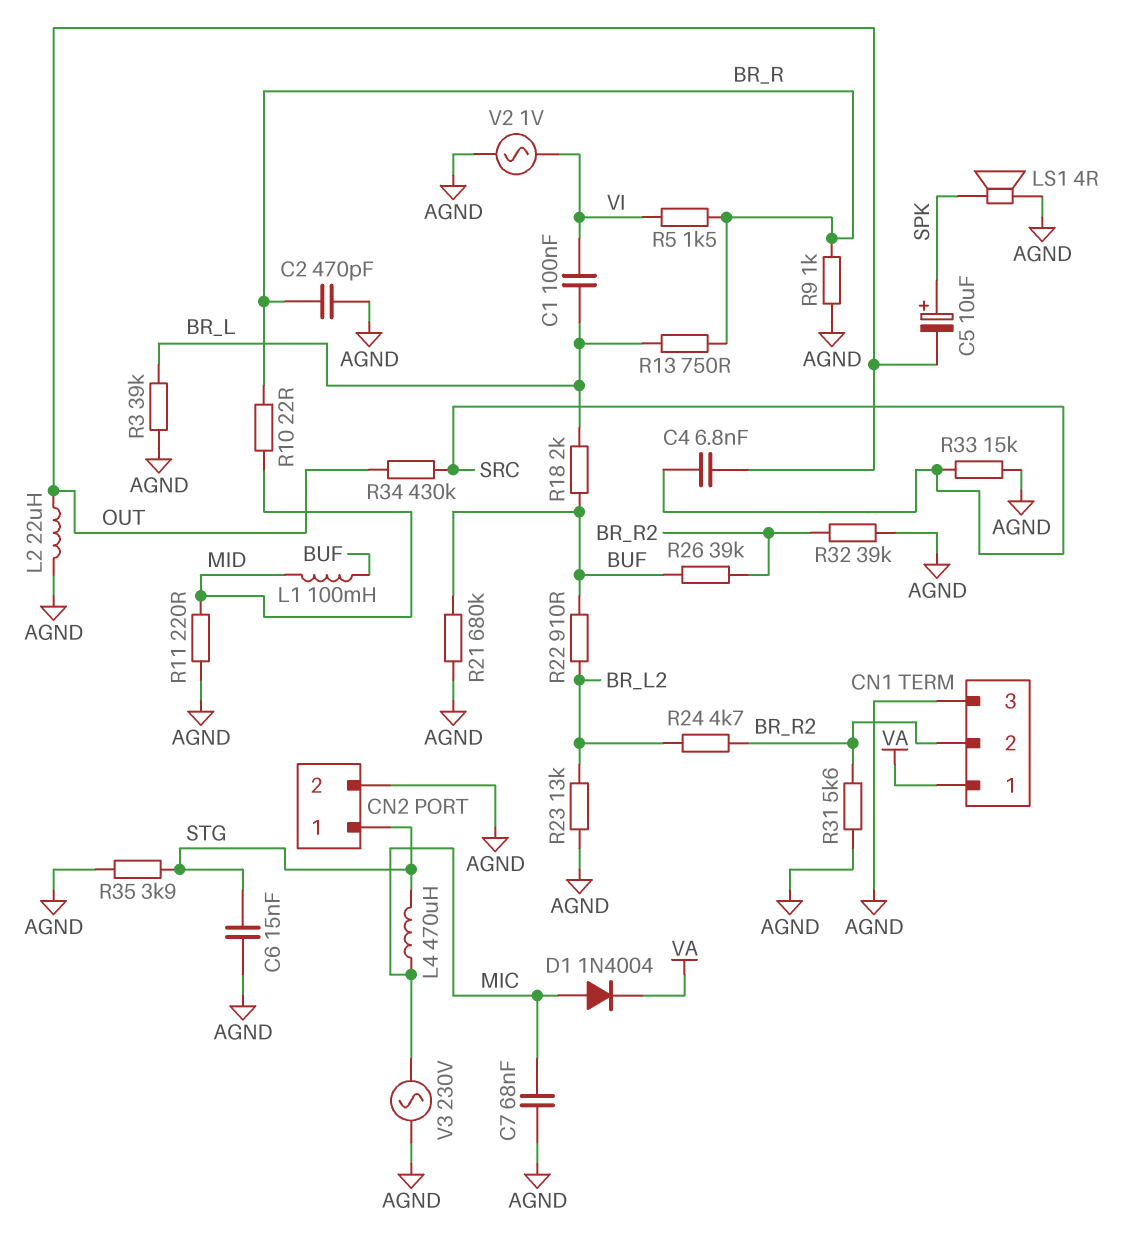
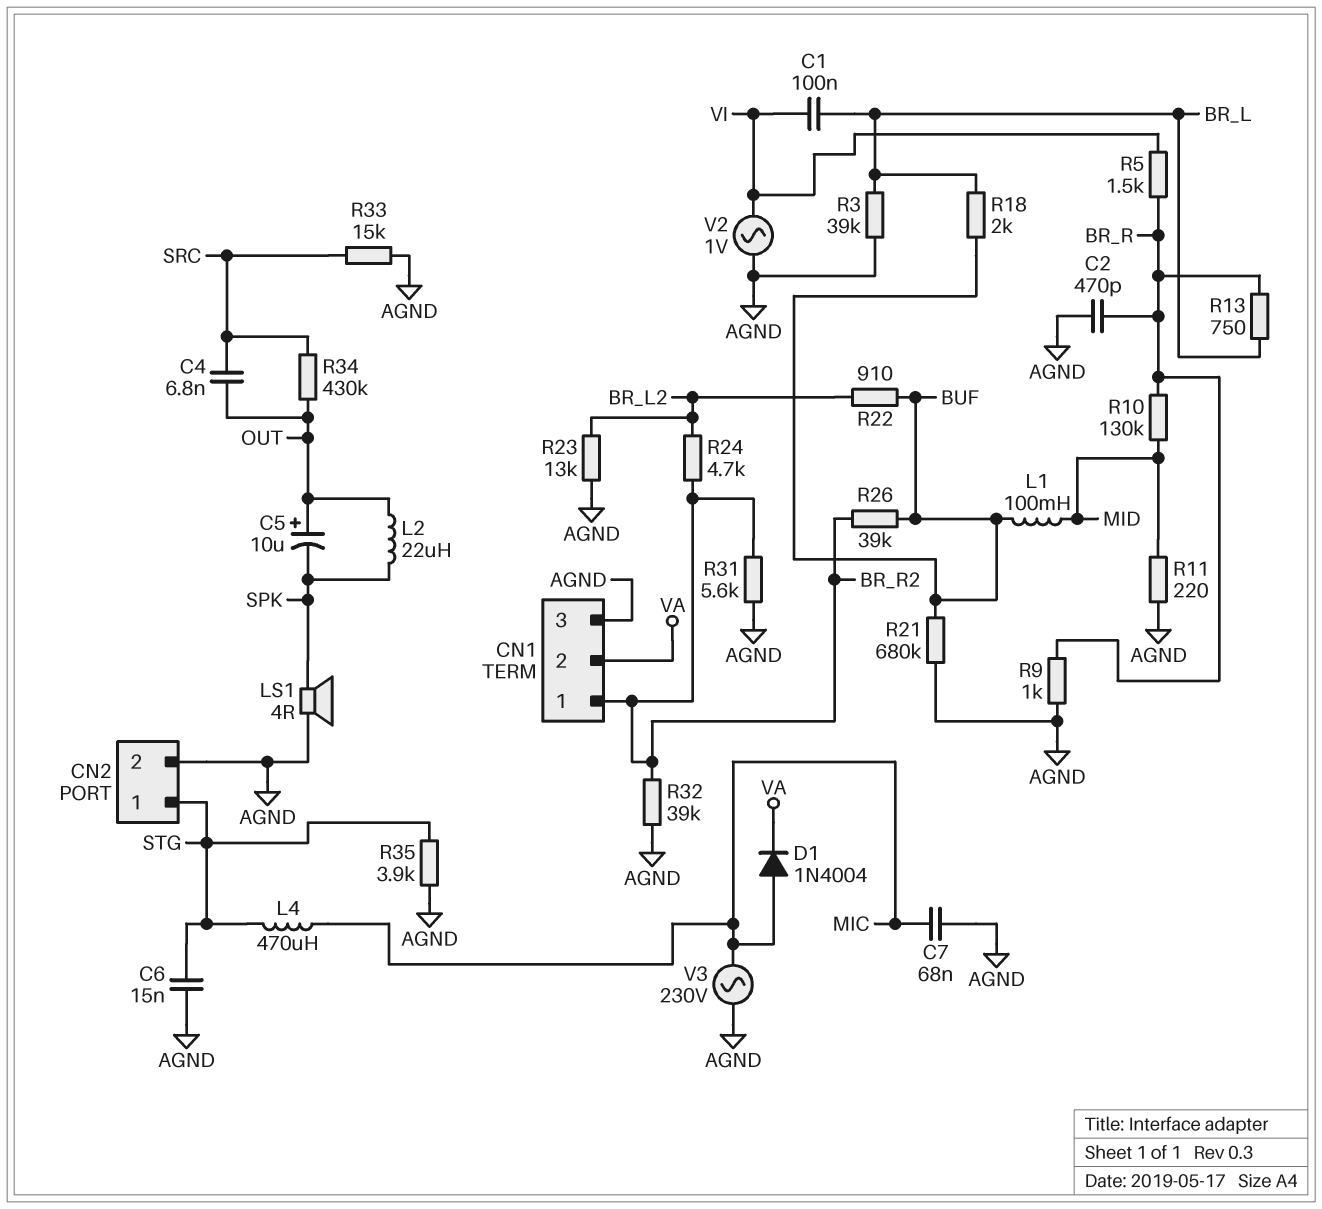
C5: 10uF (plus SPK, minus OUT) -> 10uF (plus OUT, minus SPK)
CN1 pin 1: VA -> BR_R2
CN1 pin 2: BR_R2 -> VA
L2: 22uH (AGND, OUT) -> 22uH (OUT, SPK)
R10: 22 (BR_R, MID) -> 130k (BR_R, MID)

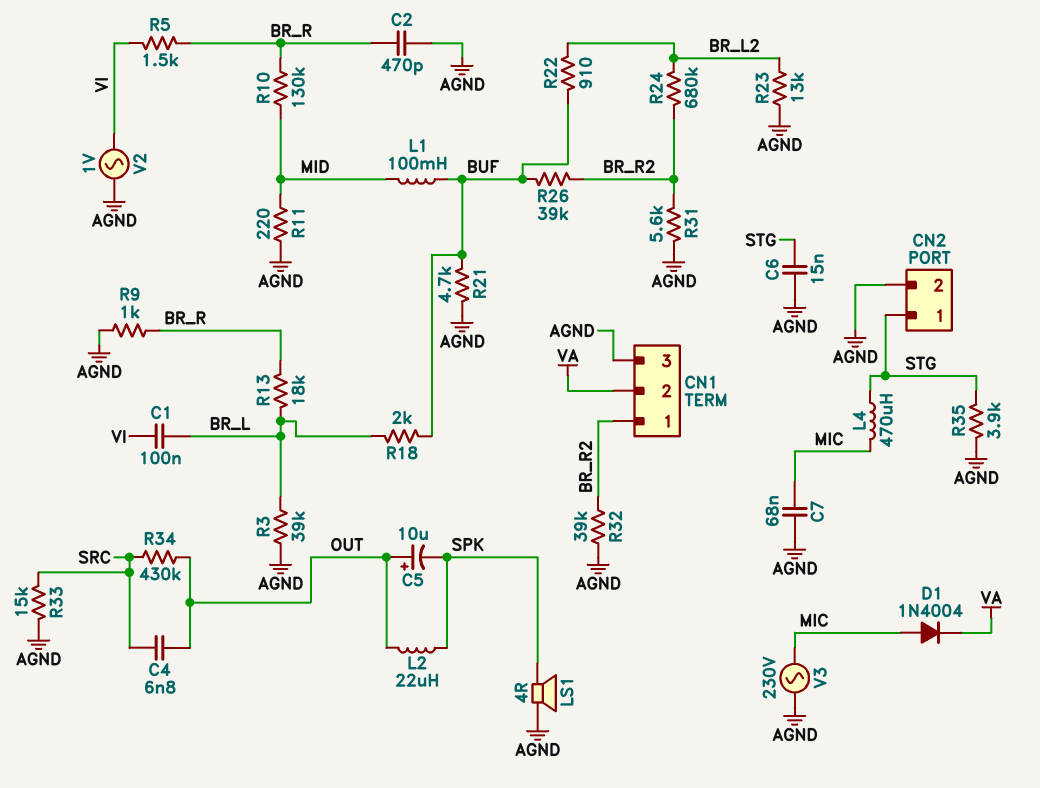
R13: 750 (BR_L, BR_R) -> 18k (BR_L, BR_R)
R21: 680k (AGND, BUF) -> 4.7k (AGND, BUF)
R24: 4.7k (BR_L2, BR_R2) -> 680k (BR_L2, BR_R2)

